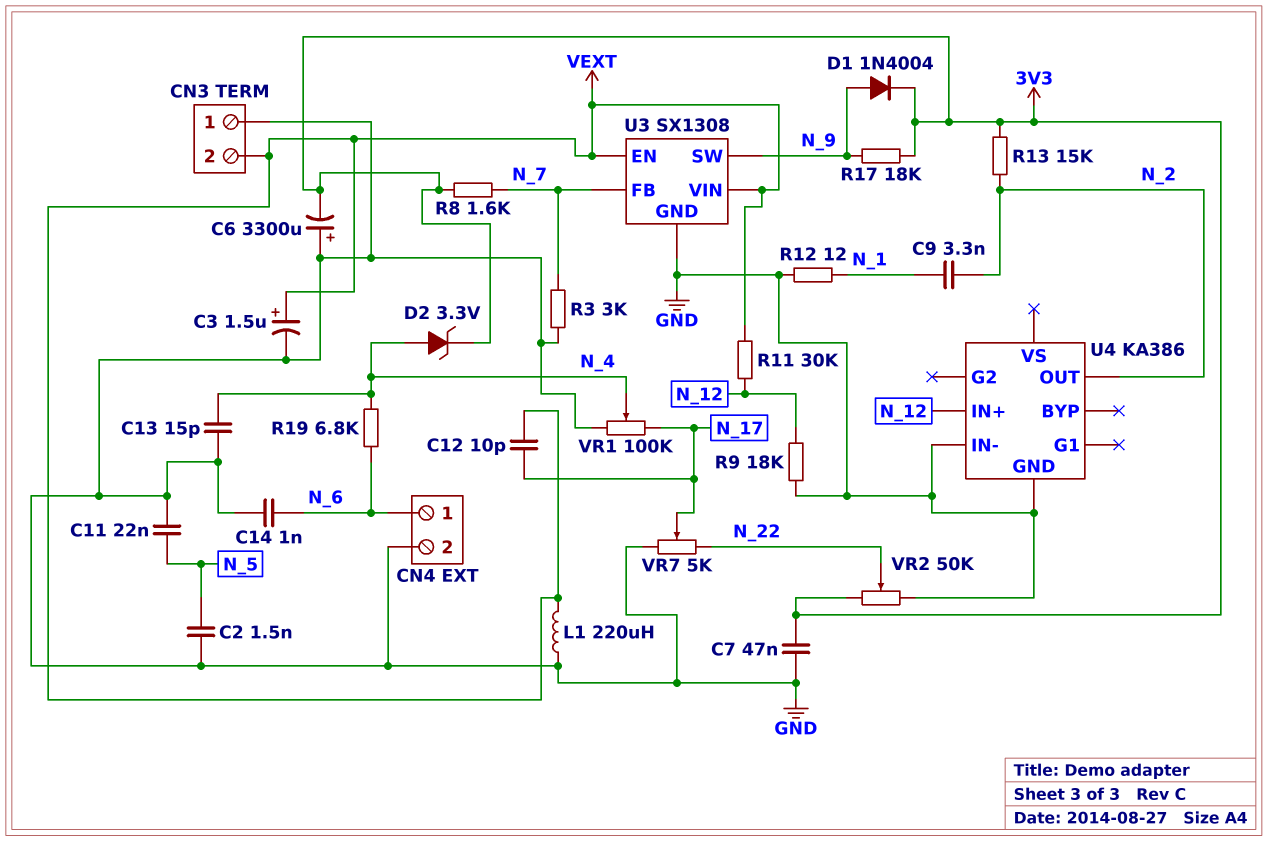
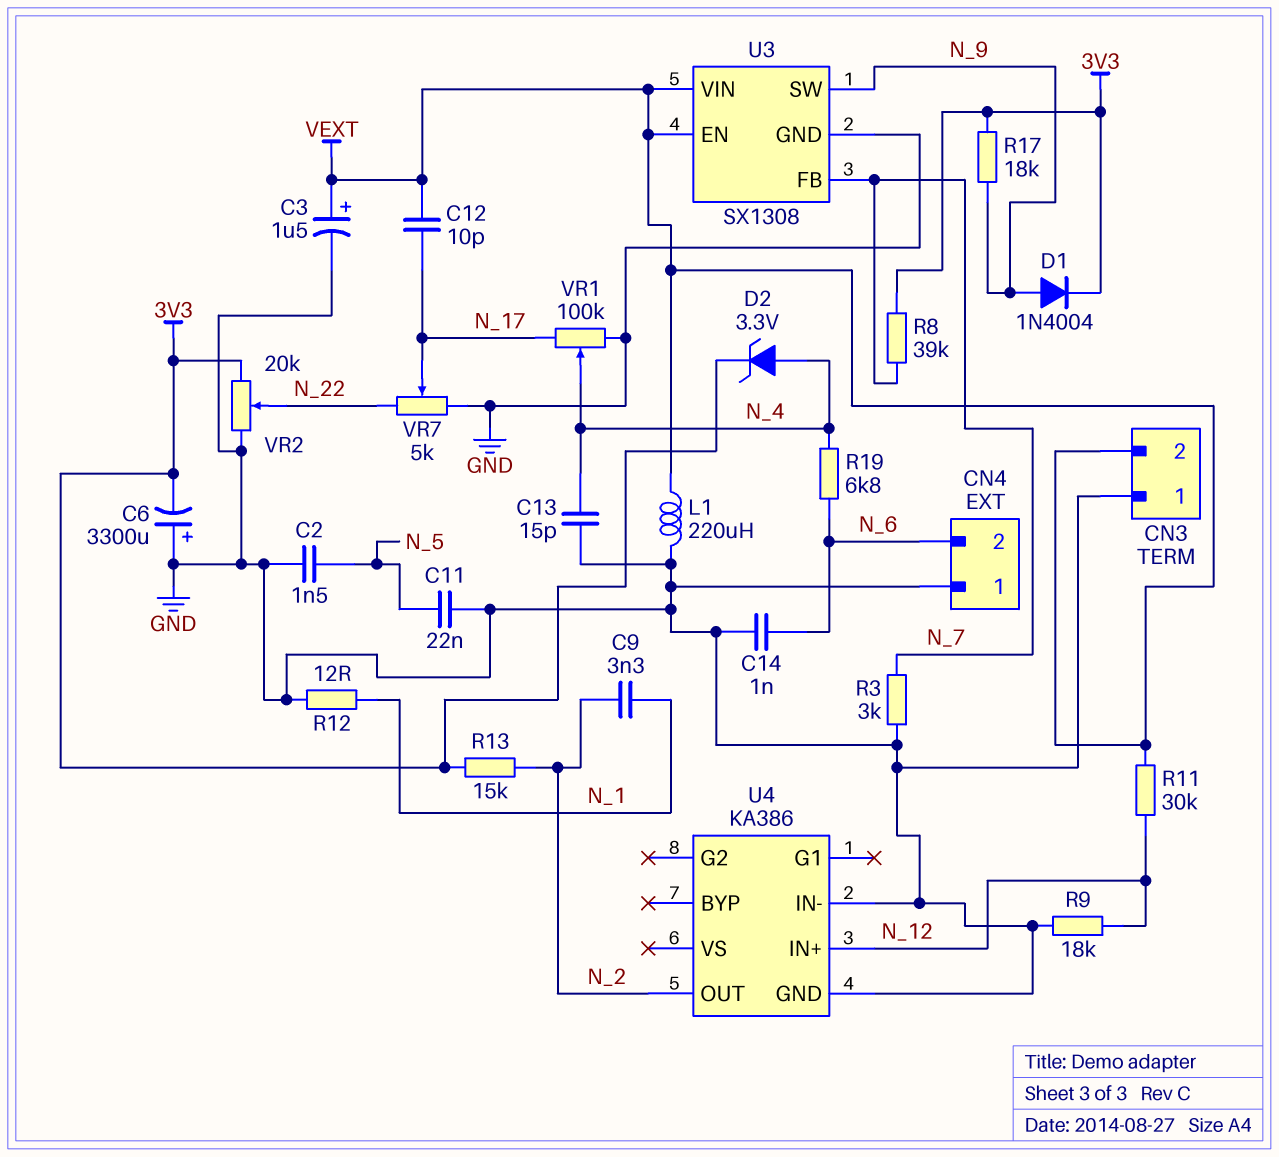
C7: 47nF (3V3, GND) -> none
CN4 pin 1: N_6 -> GND
CN4 pin 2: GND -> N_6
R8: 1.6k (3V3, N_7) -> 39k (3V3, N_7)
VR2: 50k (3V3, GND, wiper N_22) -> 20k (3V3, GND, wiper N_22)

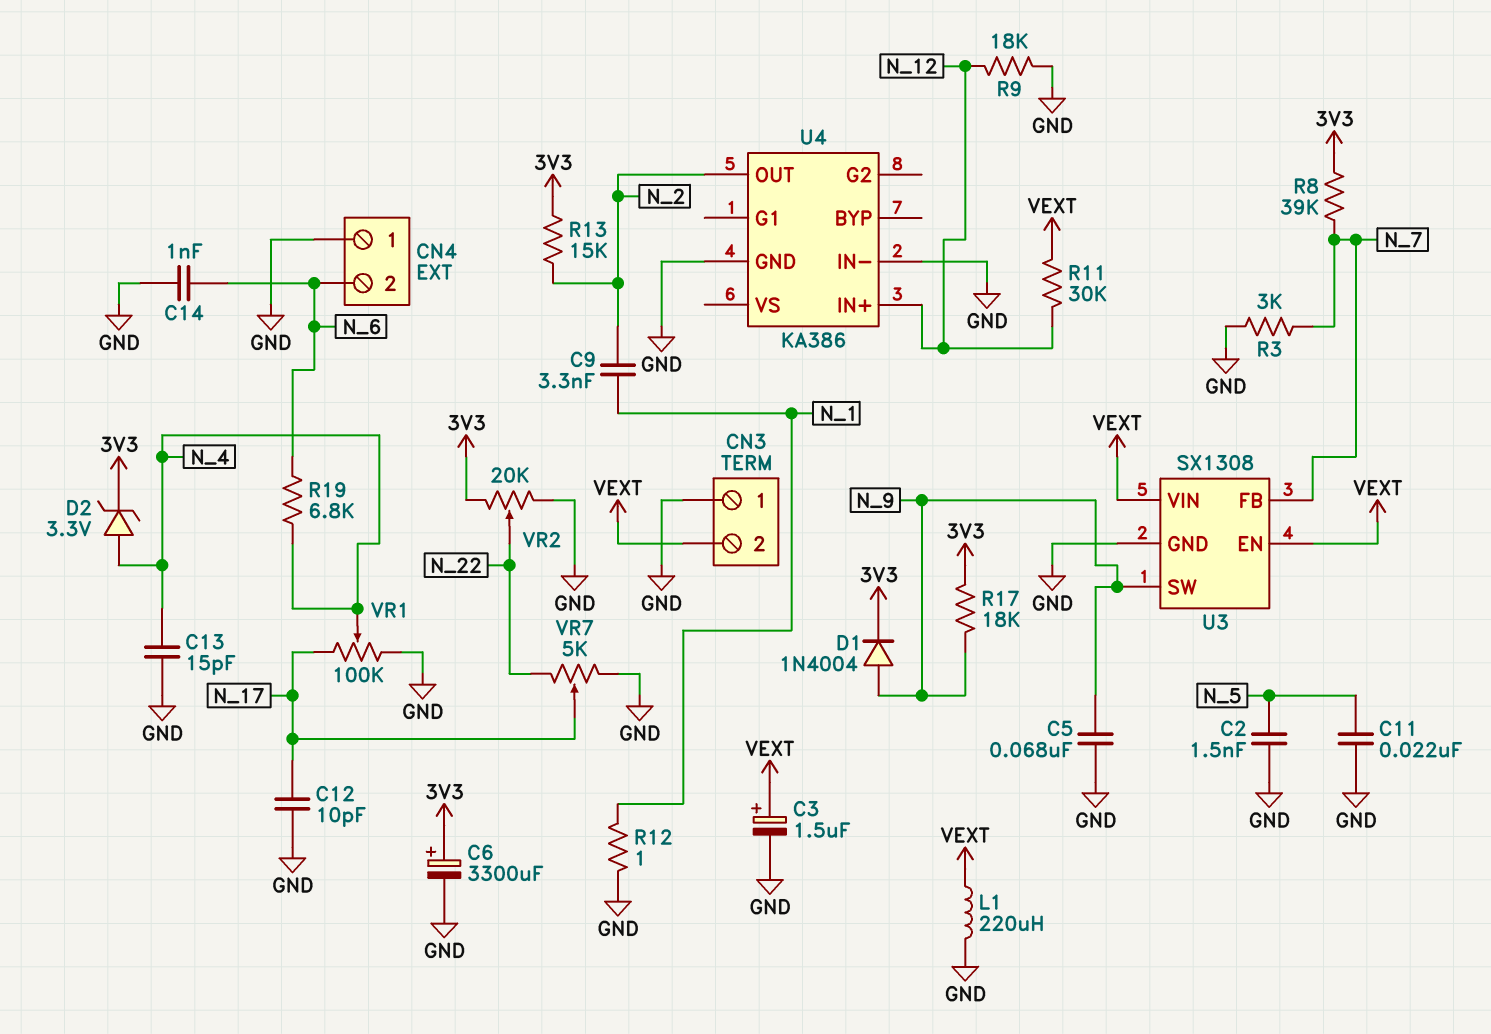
C5: none -> 68nF (GND, N_9)
C6: 3300uF (plus GND, minus 3V3) -> 3300uF (plus 3V3, minus GND)
C12: 10pF (N_17, VEXT) -> 10pF (GND, N_17)
R12: 12 (GND, N_1) -> 1 (GND, N_1)

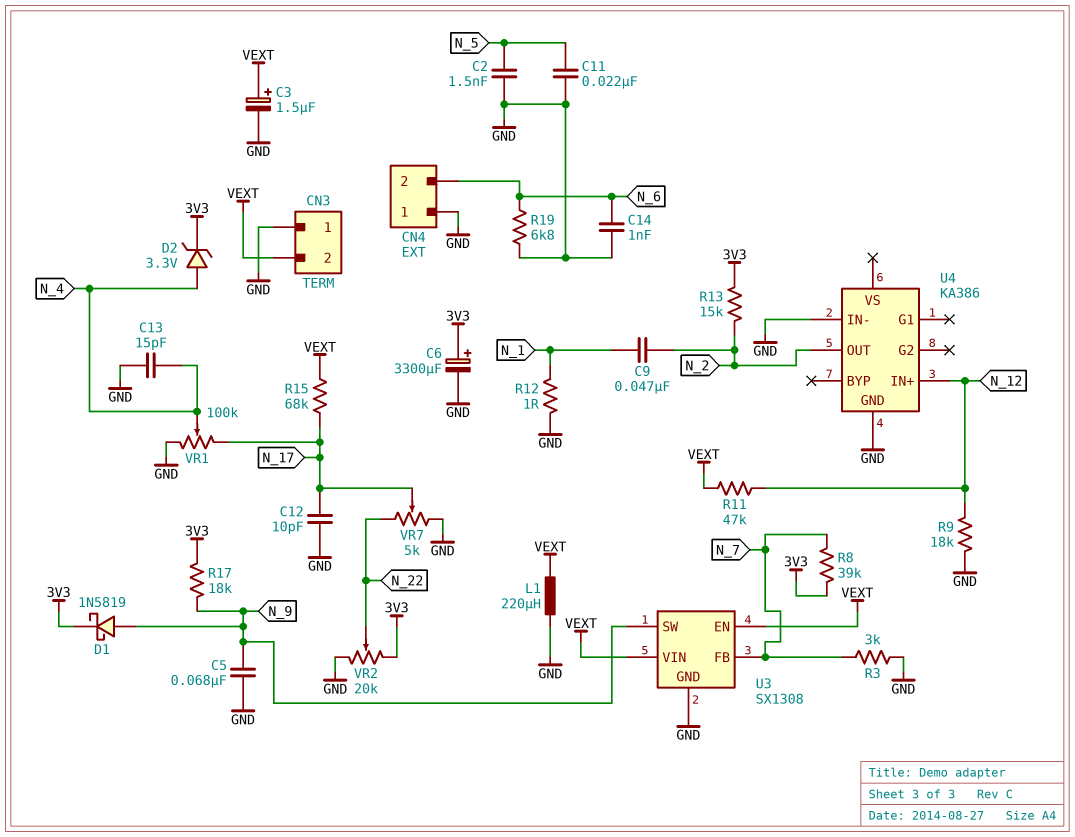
C9: 3.3nF (N_1, N_2) -> 47nF (N_1, N_2)
D1: diode 1N4004 (A N_9, K 3V3) -> schottky 1N5819 (A N_9, K 3V3)
R11: 30k (N_12, VEXT) -> 47k (N_12, VEXT)
R15: none -> 68k (N_17, VEXT)
R19: 6.8k (N_4, N_6) -> 6.8k (GND, N_6)

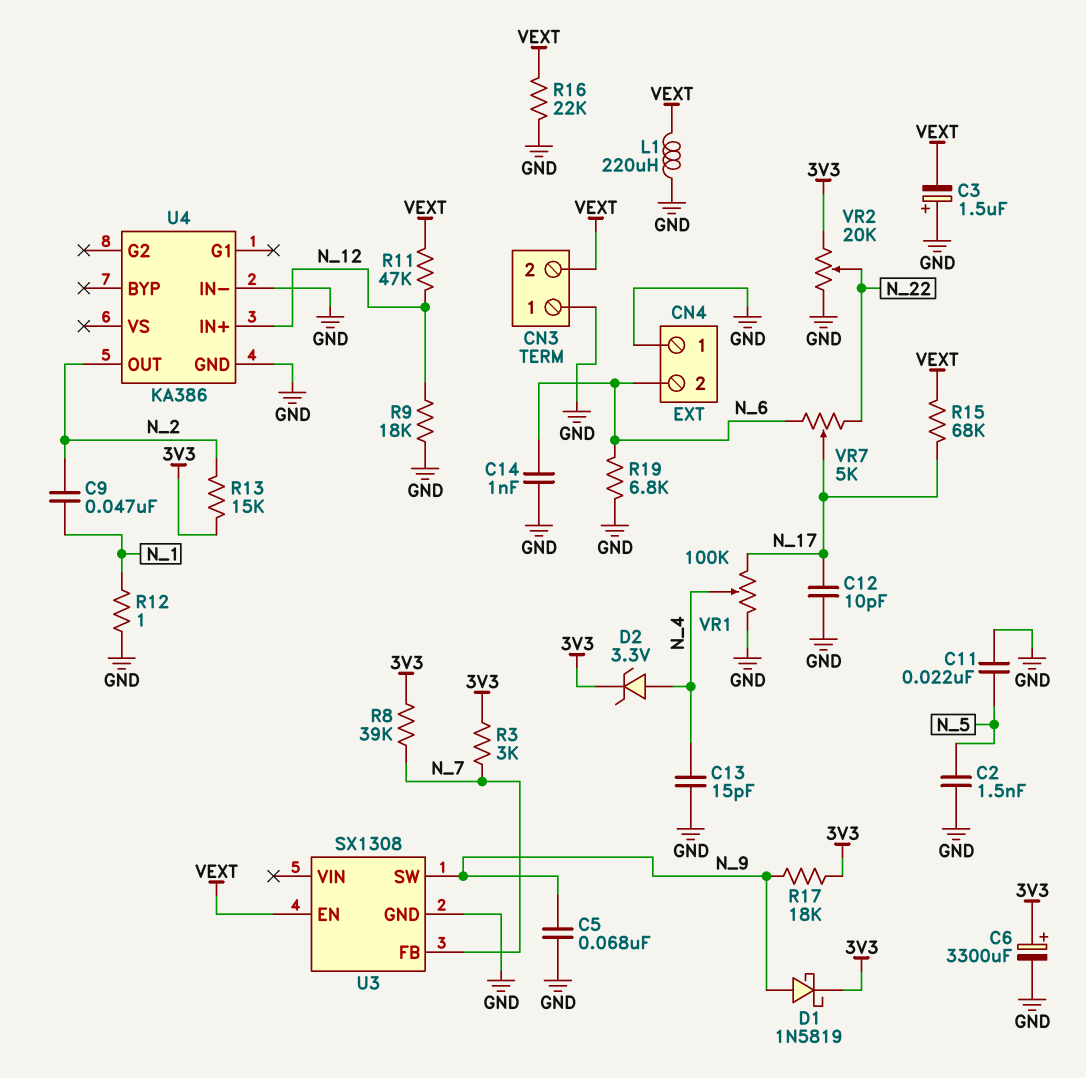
C3: 1.5uF (plus VEXT, minus GND) -> 1.5uF (plus GND, minus VEXT)
R3: 3k (GND, N_7) -> 3k (3V3, N_7)
R16: none -> 22k (GND, VEXT)
U3 pin VIN: VEXT -> none
VR7: 5k (GND, N_22, wiper N_17) -> 5k (N_6, N_22, wiper N_17)

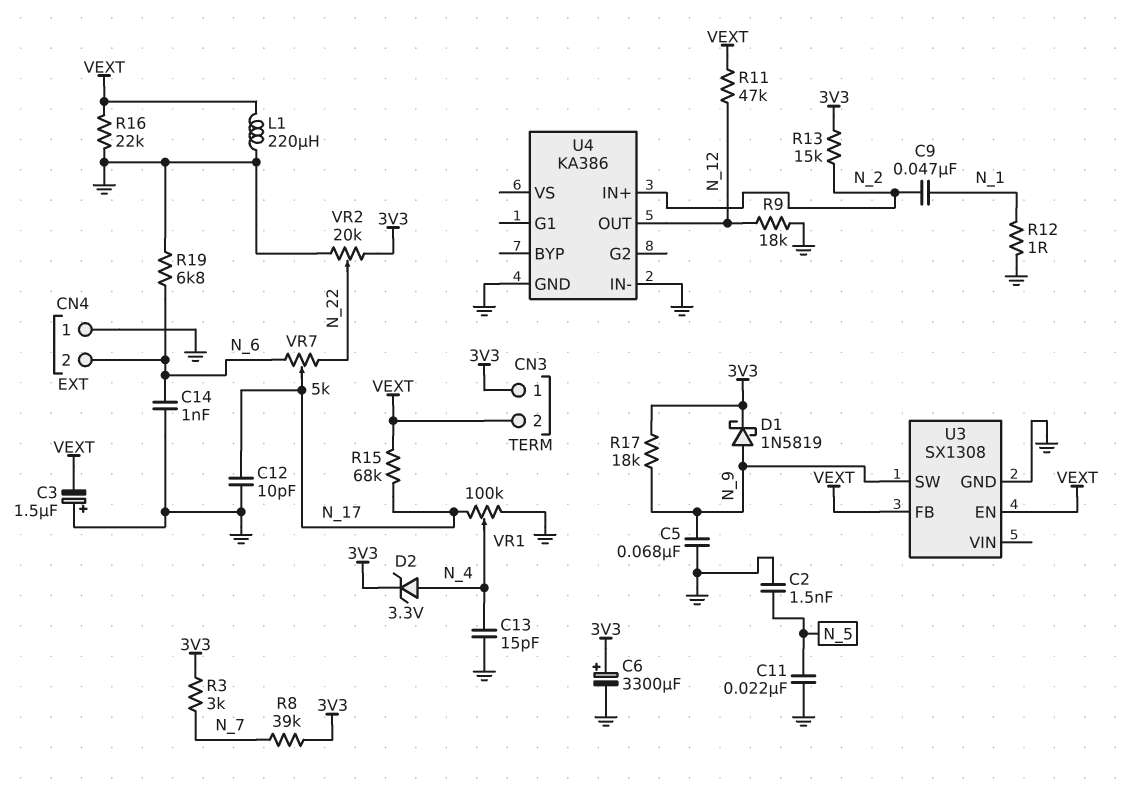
CN3 pin 1: GND -> 3V3
U3 pin FB: N_7 -> VEXT
U4 pin IN+: N_12 -> N_2
U4 pin OUT: N_2 -> N_12

